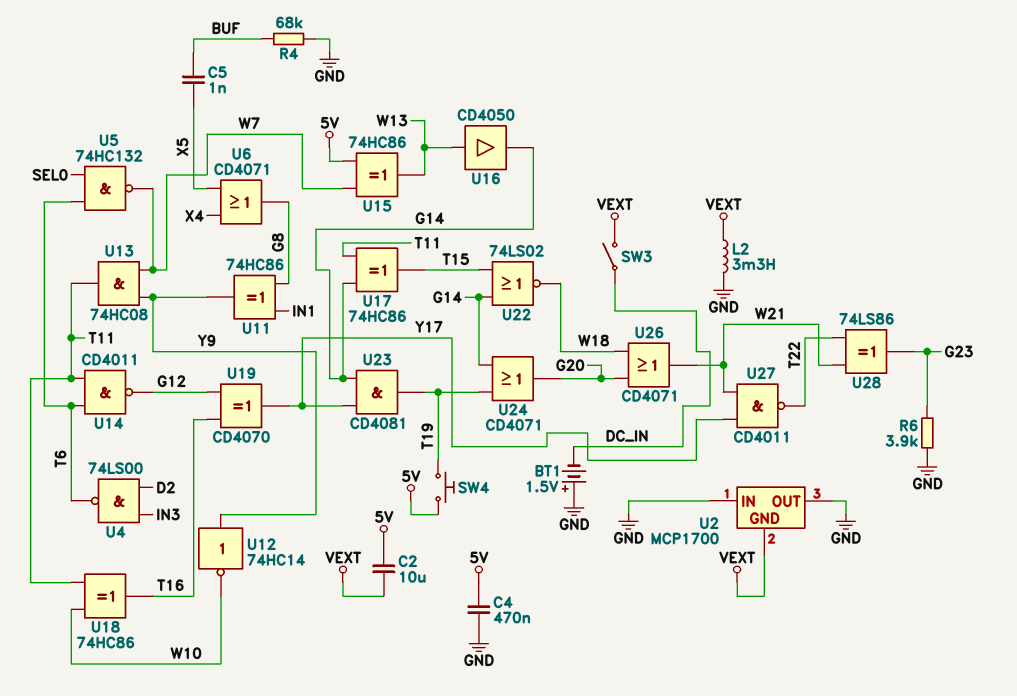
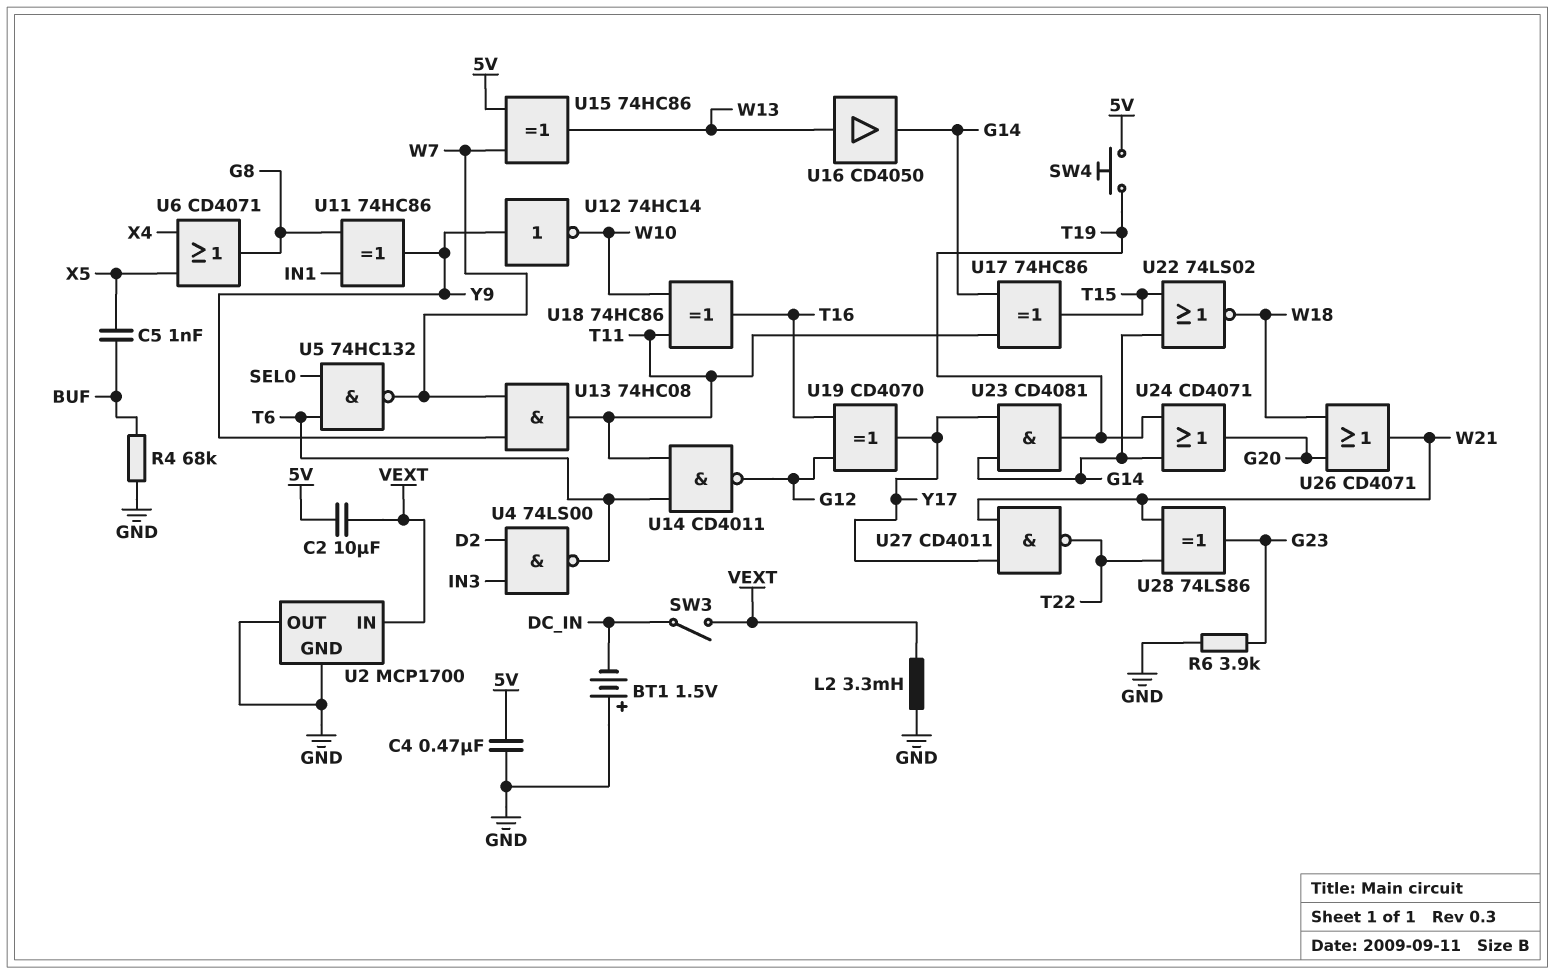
U2 pin GND: VEXT -> GND
U2 pin IN: GND -> VEXT

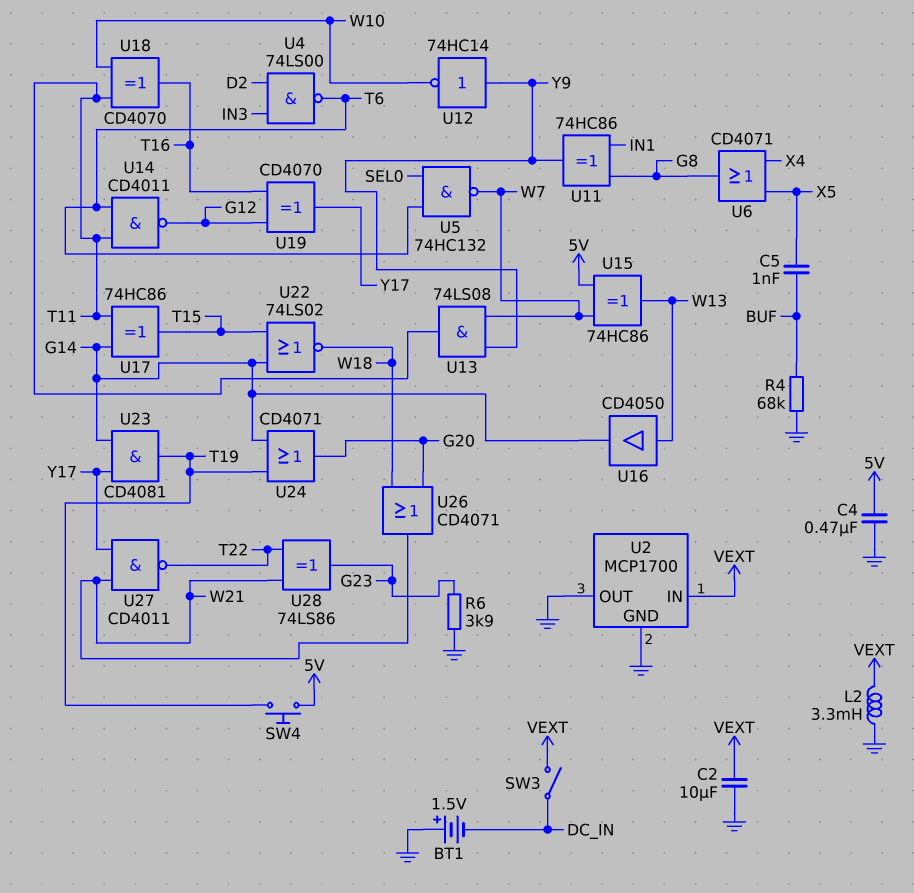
C2: 10uF (5V, VEXT) -> 10uF (GND, VEXT)
U13: AND 74HC08 (in W7, in Y9, out T11) -> AND 74LS08 (in W7, in Y9, out T11)
U18: XOR 74HC86 (in T11, in W10, out T16) -> XOR CD4070 (in T11, in W10, out T16)

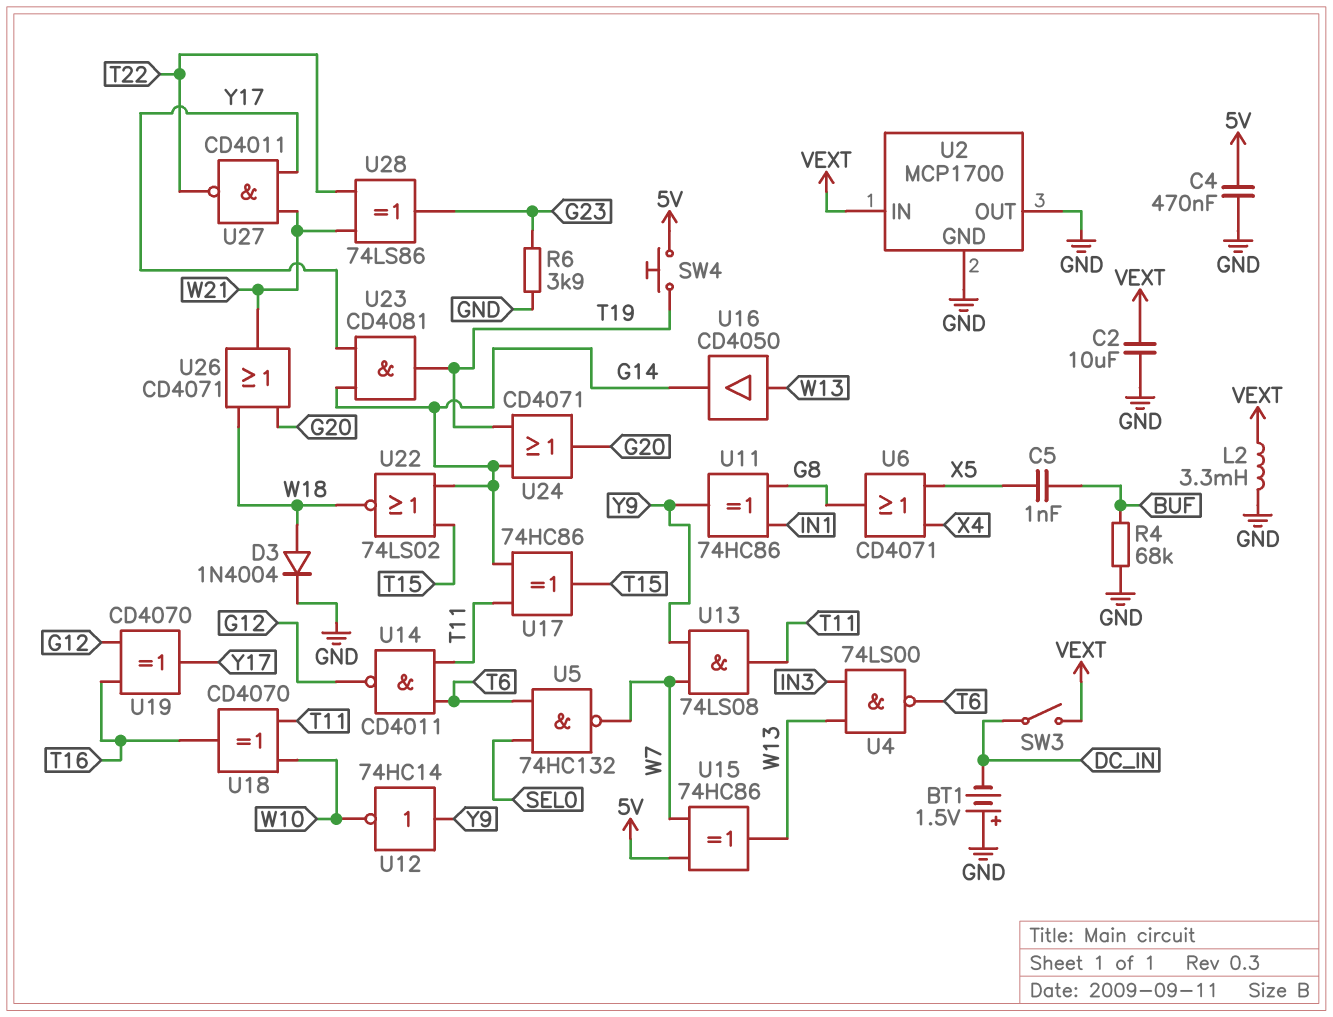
D3: none -> diode 1N4004 (A W18, K GND)
U4: NAND 74LS00 (in D2, in IN3, out T6) -> NAND 74LS00 (in IN3, in W13, out T6)

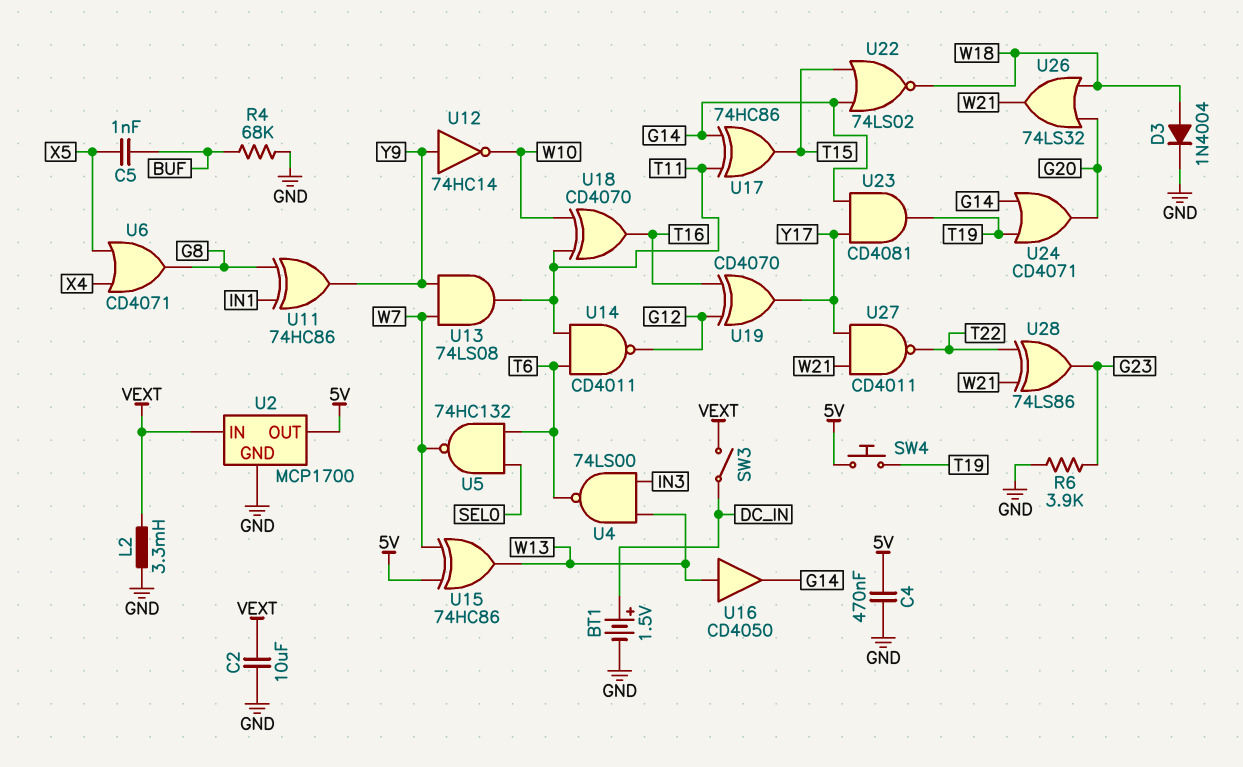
BT1: 1.5V (plus GND, minus DC_IN) -> 1.5V (plus DC_IN, minus GND)
U2 pin OUT: GND -> 5V
U26: OR CD4071 (in G20, in W18, out W21) -> OR 74LS32 (in G20, in W18, out W21)

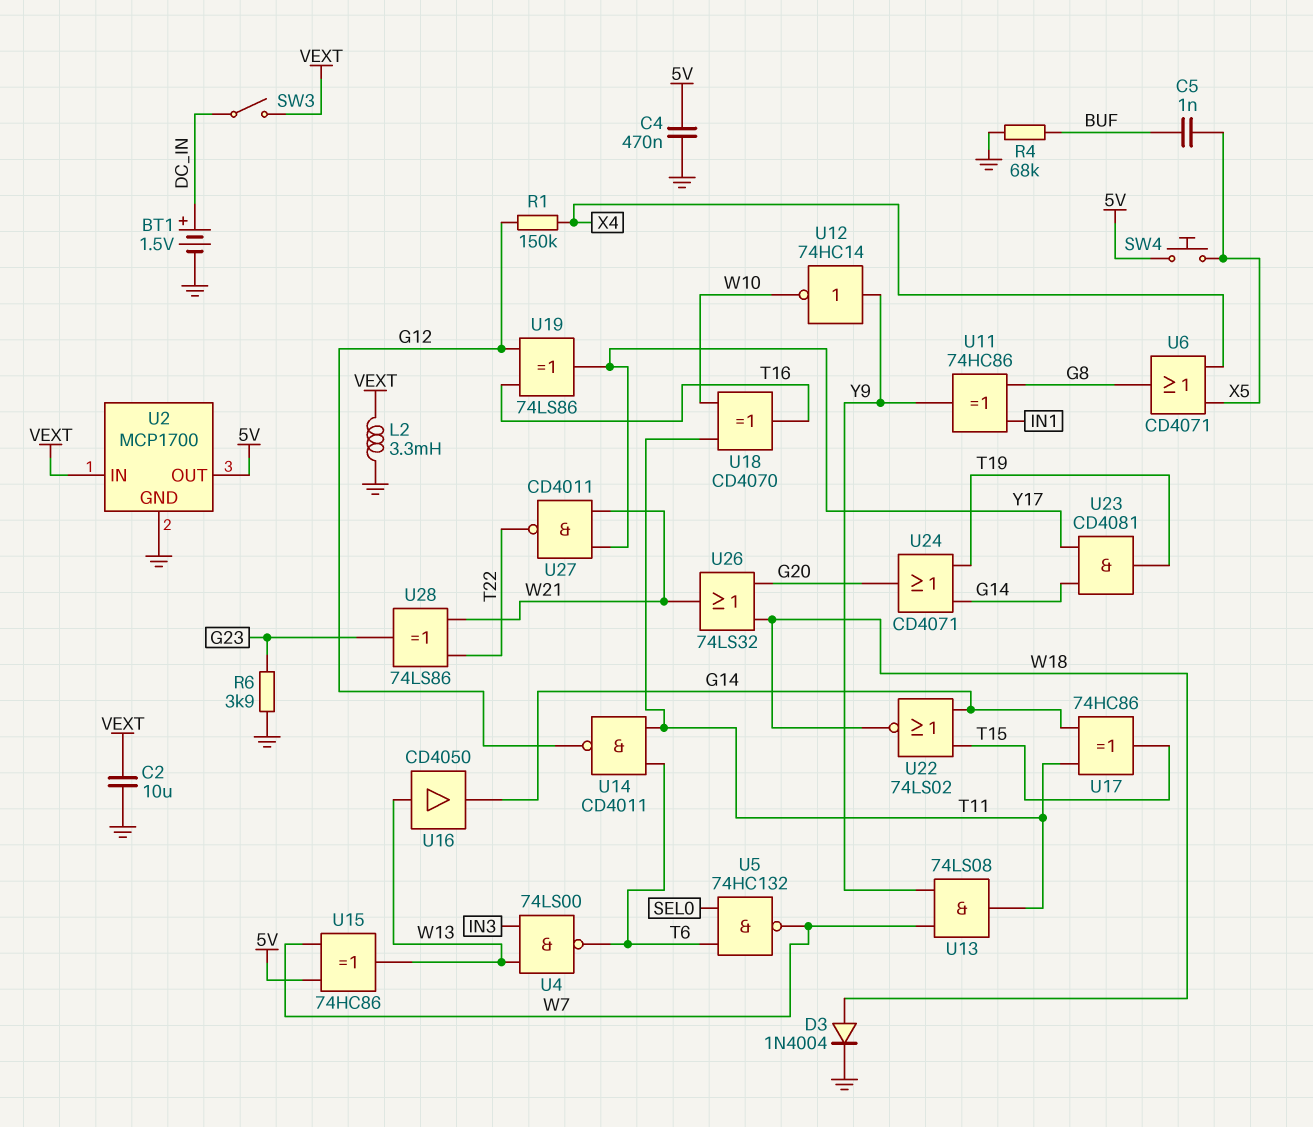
R1: none -> 150k (G12, X4)
SW4: button (5V, T19) -> button (5V, X5)
U19: XOR CD4070 (in G12, in T16, out Y17) -> XOR 74LS86 (in G12, in T16, out Y17)

